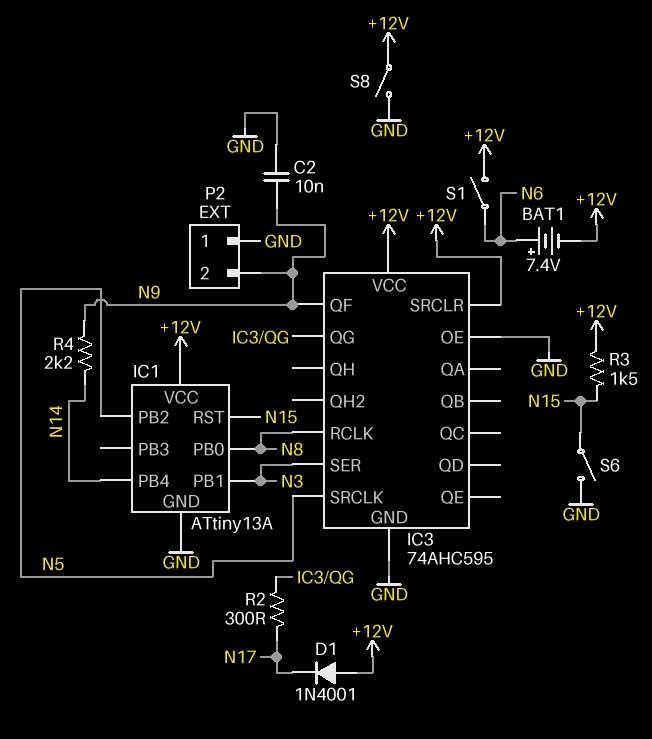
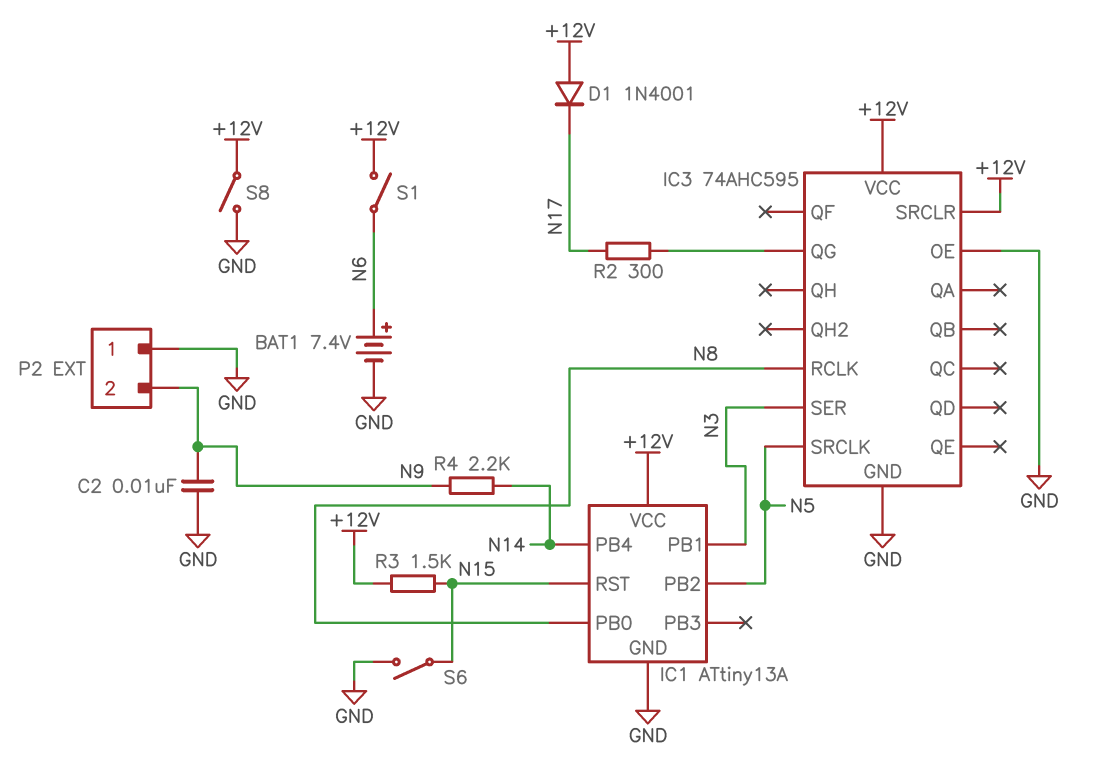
BAT1: 7.4V (plus N6, minus +12V) -> 7.4V (plus N6, minus GND)
IC3 pin QF: N9 -> none

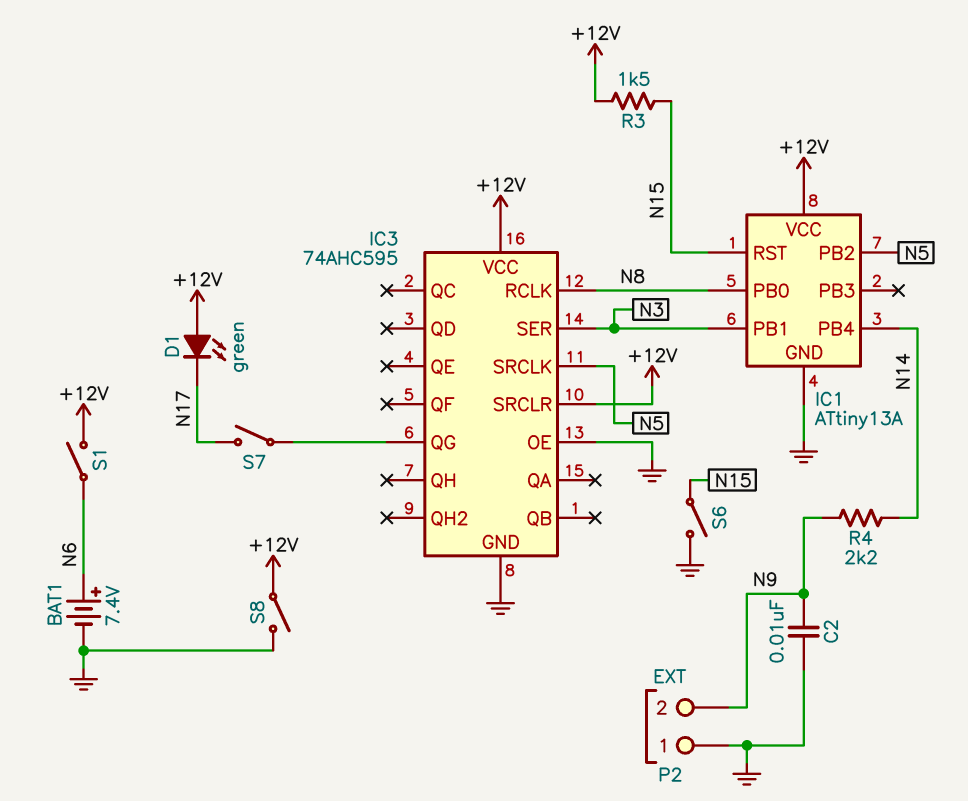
D1: diode 1N4001 (A +12V, K N17) -> LED green (A +12V, K N17)
R2: 300 (IC3/QG, N17) -> none
S7: none -> switch (IC3/QG, N17)

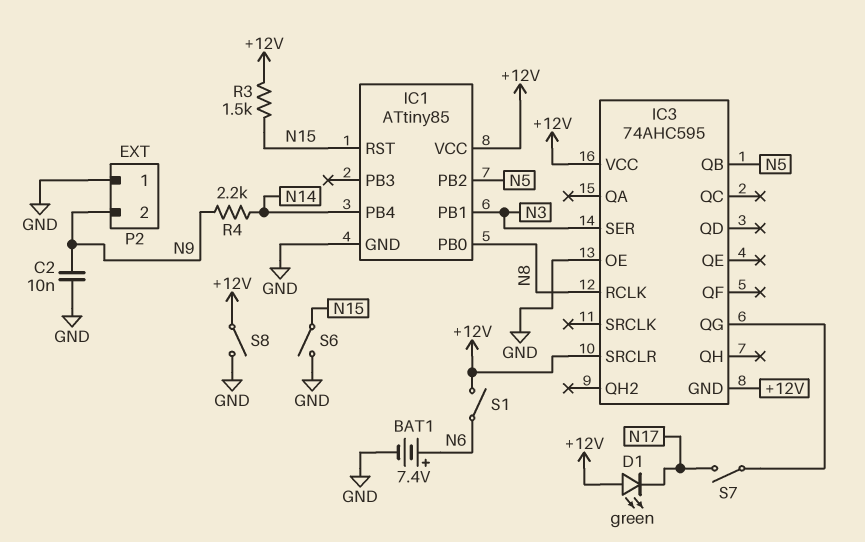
IC1: ATtiny13A -> ATtiny85
IC3 pin GND: GND -> +12V
IC3 pin QB: none -> N5
IC3 pin SRCLK: N5 -> none

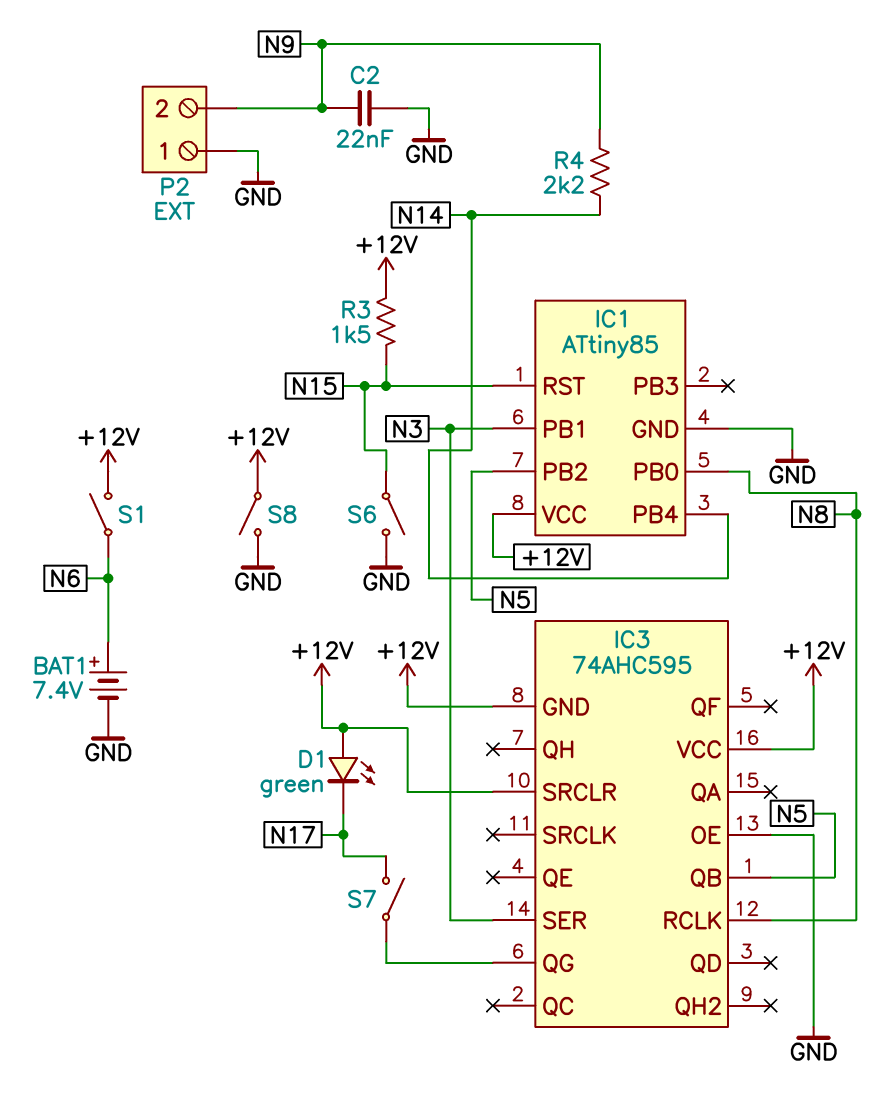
C2: 10nF (GND, N9) -> 22nF (GND, N9)

